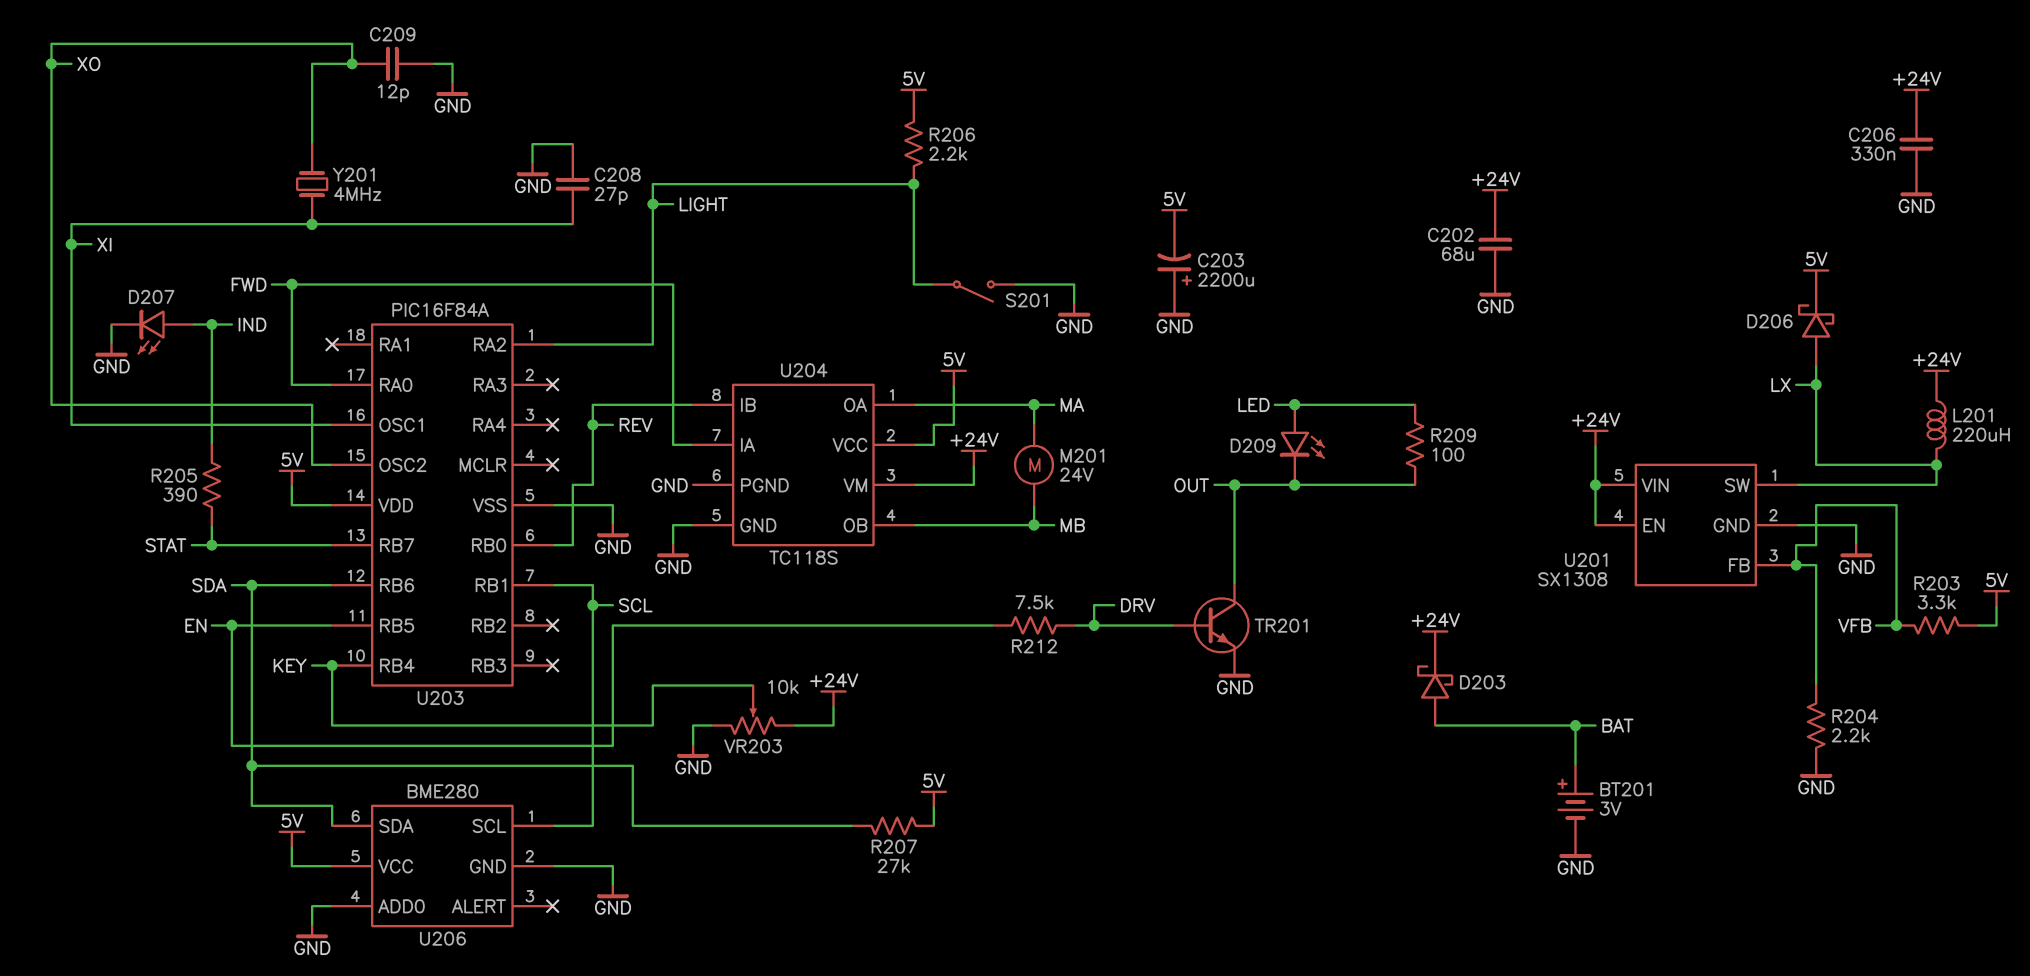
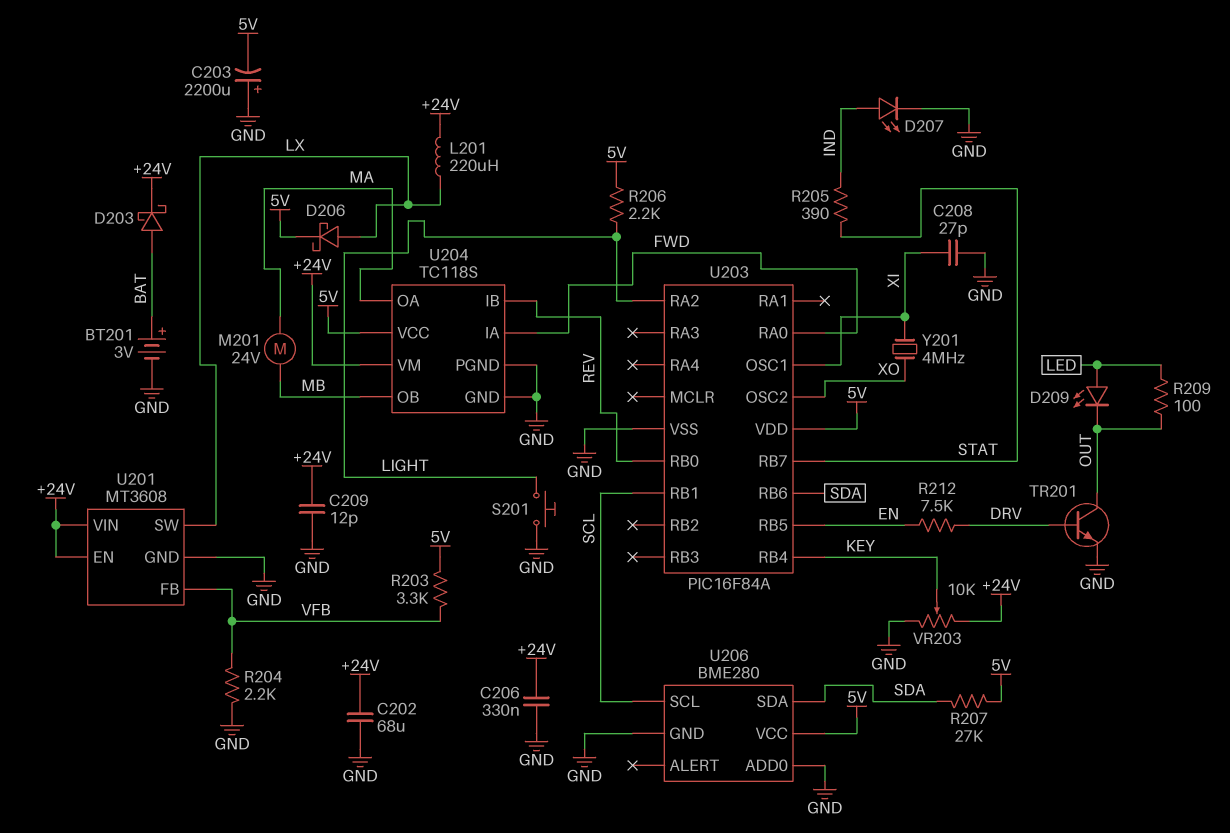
C209: 12pF (GND, XO) -> 12pF (+24V, GND)
S201: switch (GND, LIGHT) -> button (GND, LIGHT)
U201: SX1308 -> MT3608

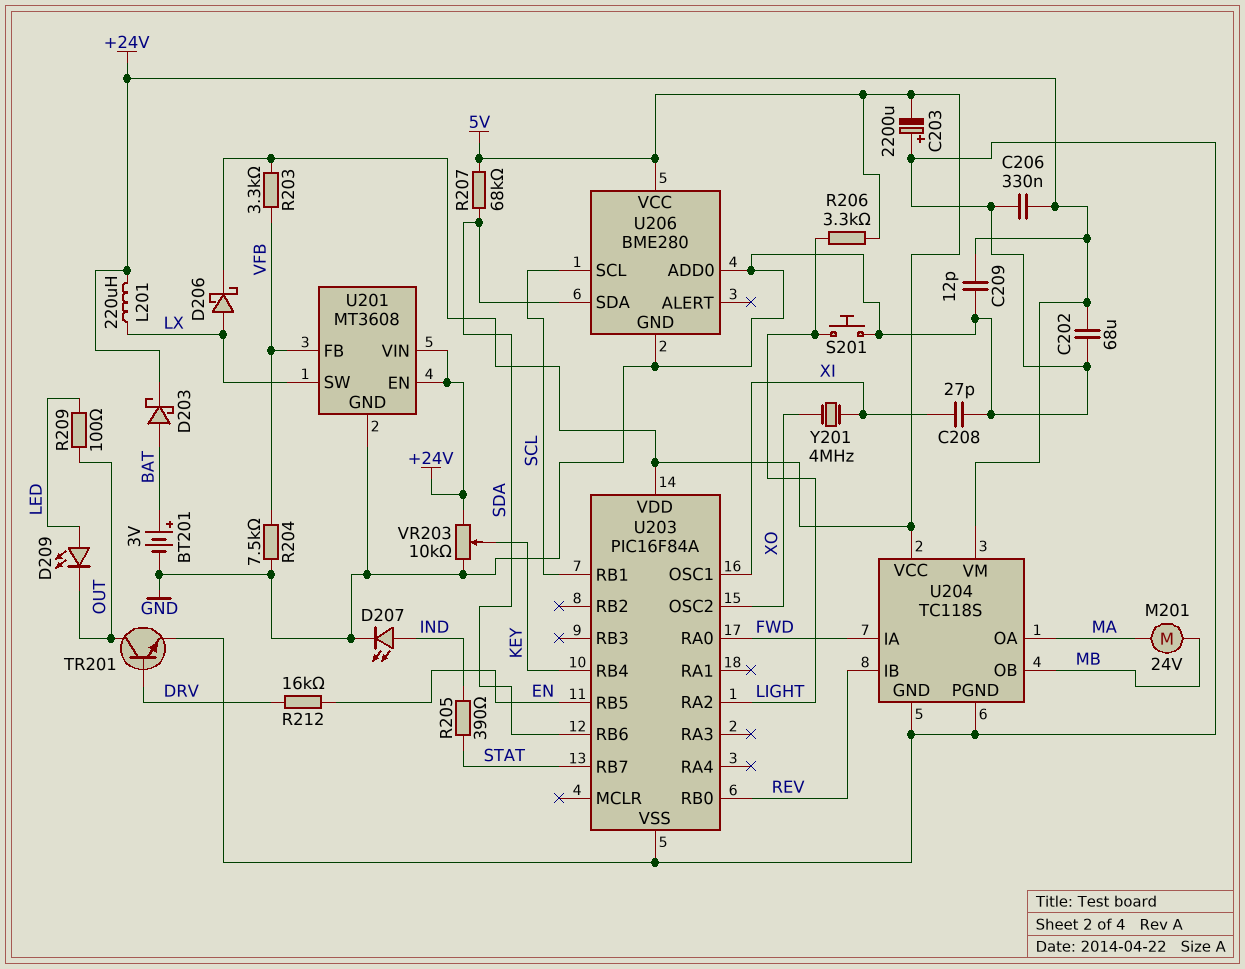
R204: 2.2k (GND, VFB) -> 7.5k (GND, VFB)
R206: 2.2k (5V, LIGHT) -> 3.3k (5V, LIGHT)
R207: 27k (5V, SDA) -> 68k (5V, SDA)
R212: 7.5k (DRV, EN) -> 16k (DRV, EN)

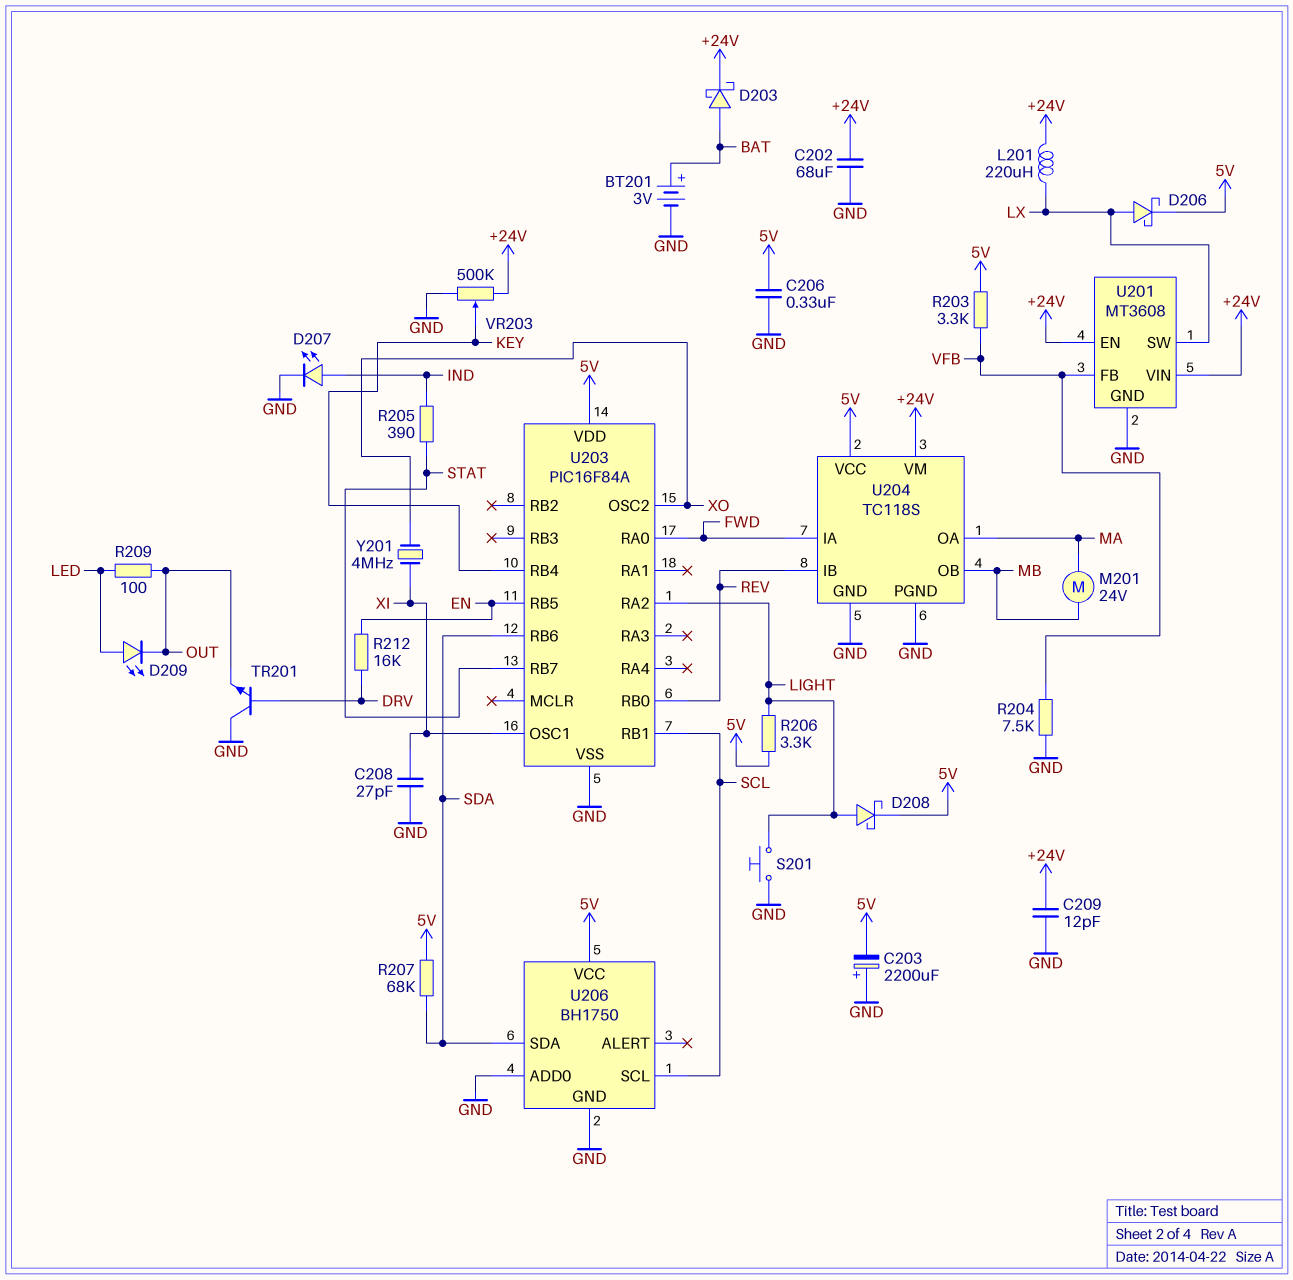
C206: 330nF (+24V, GND) -> 330nF (5V, GND)
D208: none -> schottky (A LIGHT, K 5V)
TR201: NPN (B DRV, C OUT, E GND) -> NPN (B DRV, C GND, E OUT)
U206: BME280 -> BH1750
VR203: 10k (+24V, GND, wiper KEY) -> 500k (+24V, GND, wiper KEY)

